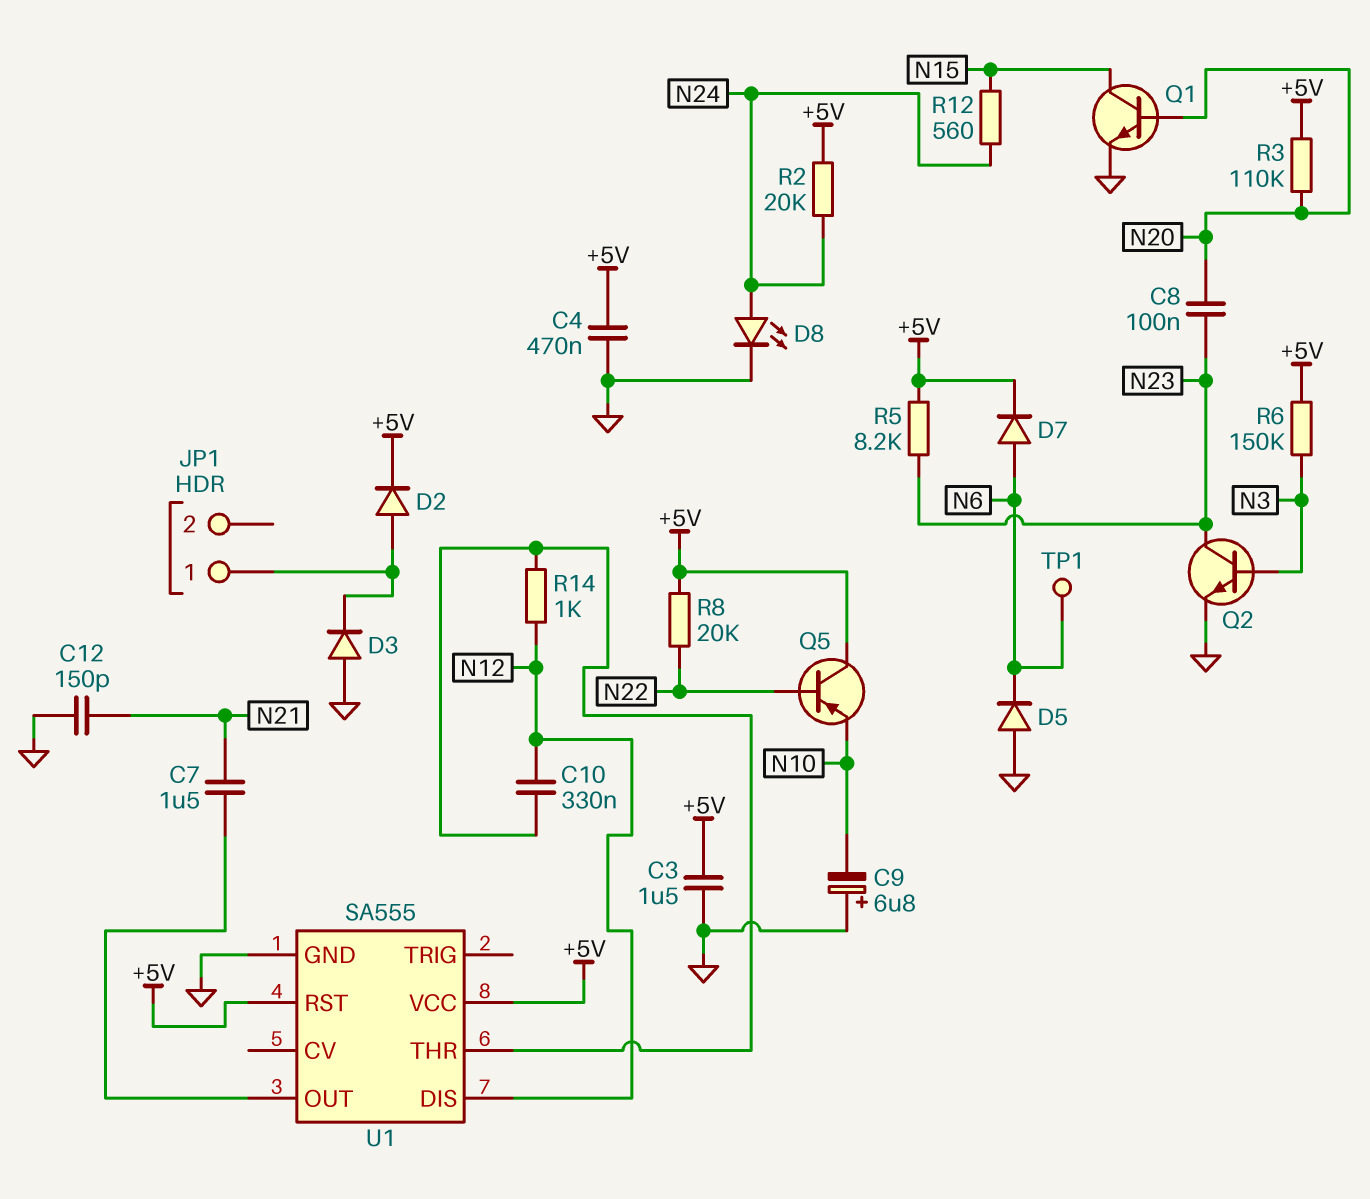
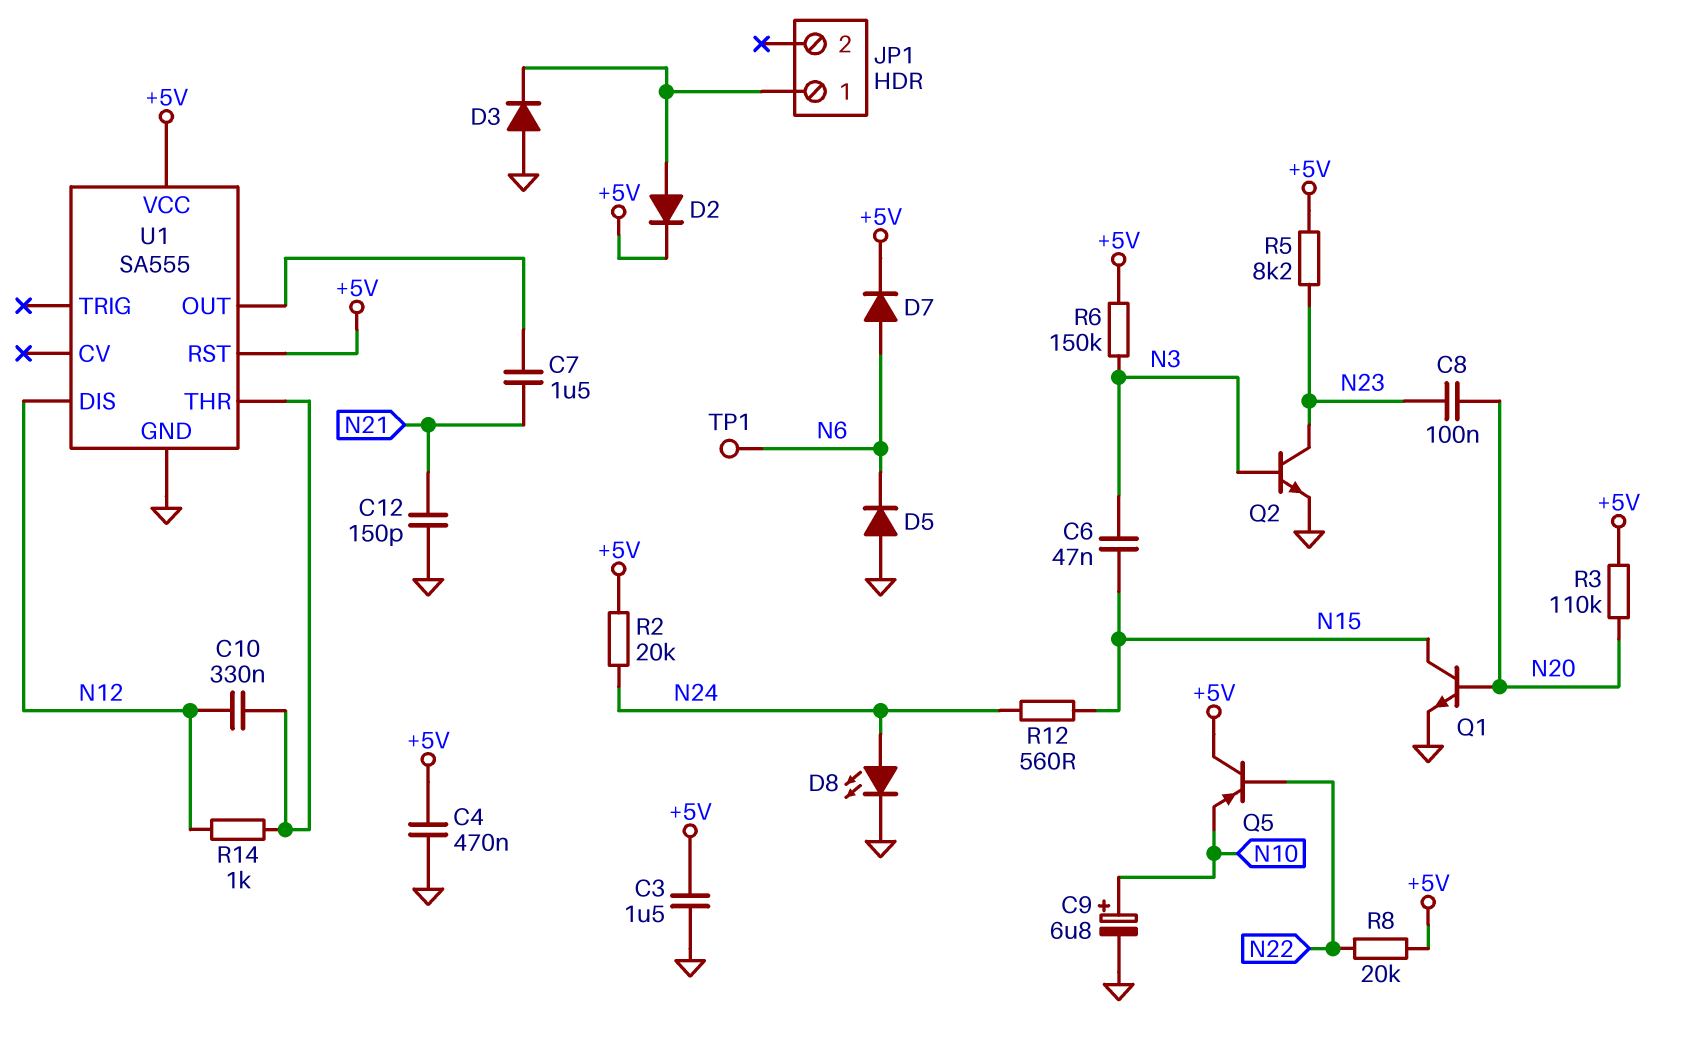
C6: none -> 47nF (N3, N15)
C9: 6.8uF (plus GND, minus N10) -> 6.8uF (plus N10, minus GND)

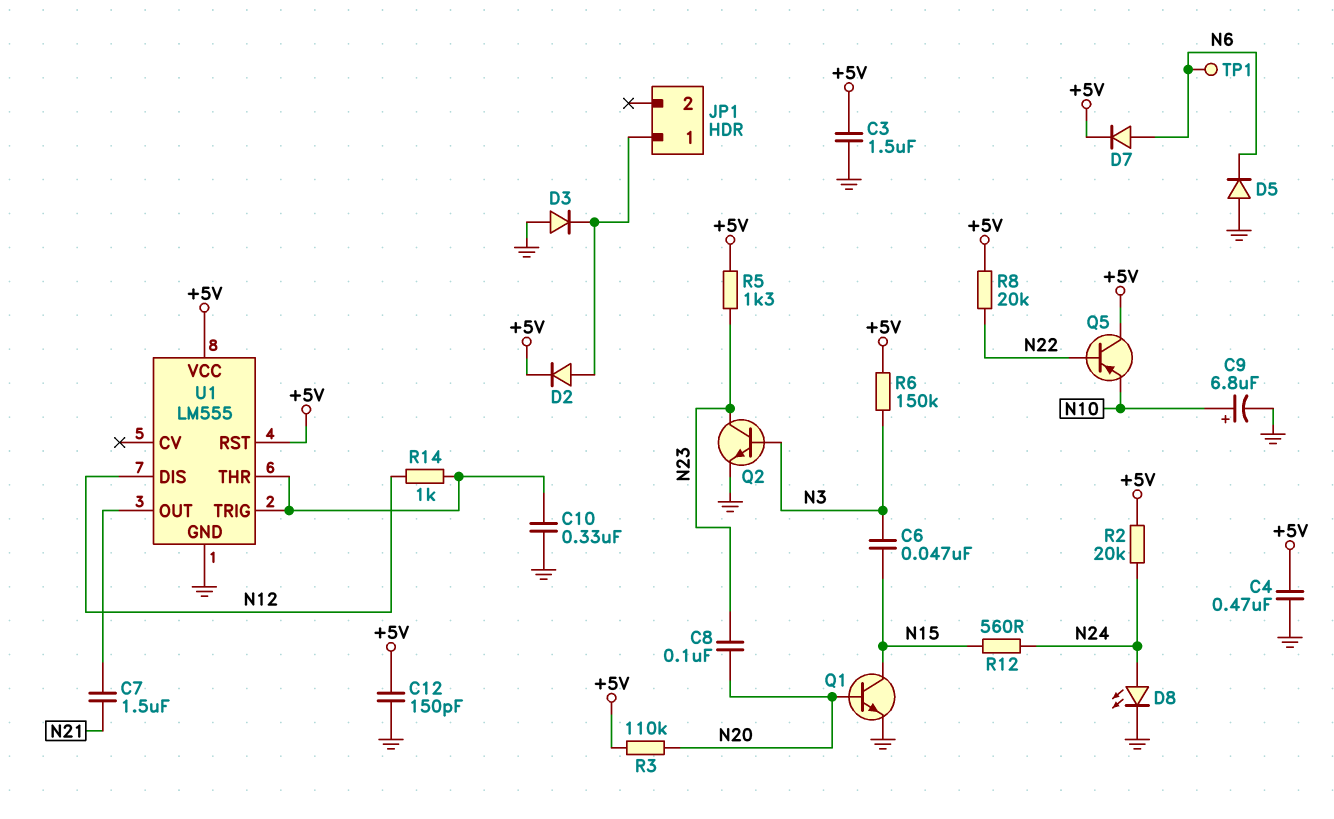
C10: 330nF (N12, U1/THR) -> 330nF (GND, U1/THR)
C12: 150pF (GND, N21) -> 150pF (+5V, GND)
R5: 8.2k (+5V, N23) -> 1.3k (+5V, N23)
U1: SA555 -> LM555
U1 pin TRIG: none -> U1/THR

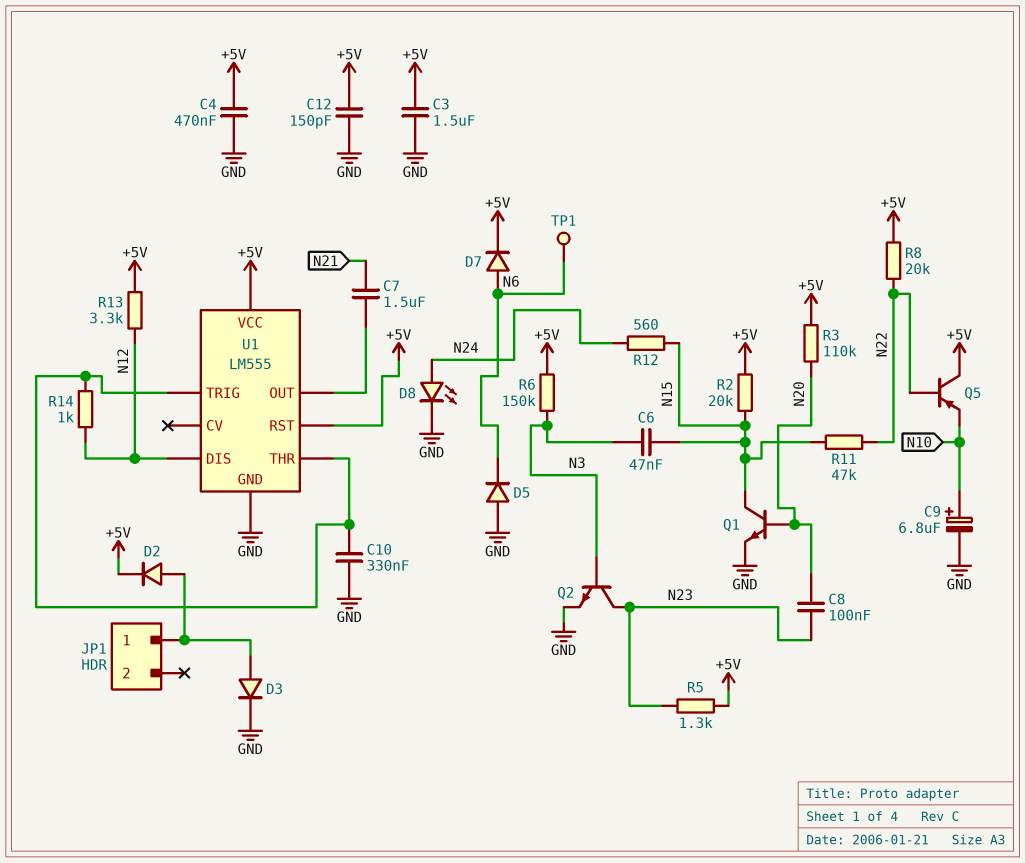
D3: diode (A GND, K JP1/1) -> diode (A JP1/1, K GND)
R2: 20k (+5V, N24) -> 20k (+5V, N15)
R11: none -> 47k (N15, N22)
R13: none -> 3.3k (+5V, N12)

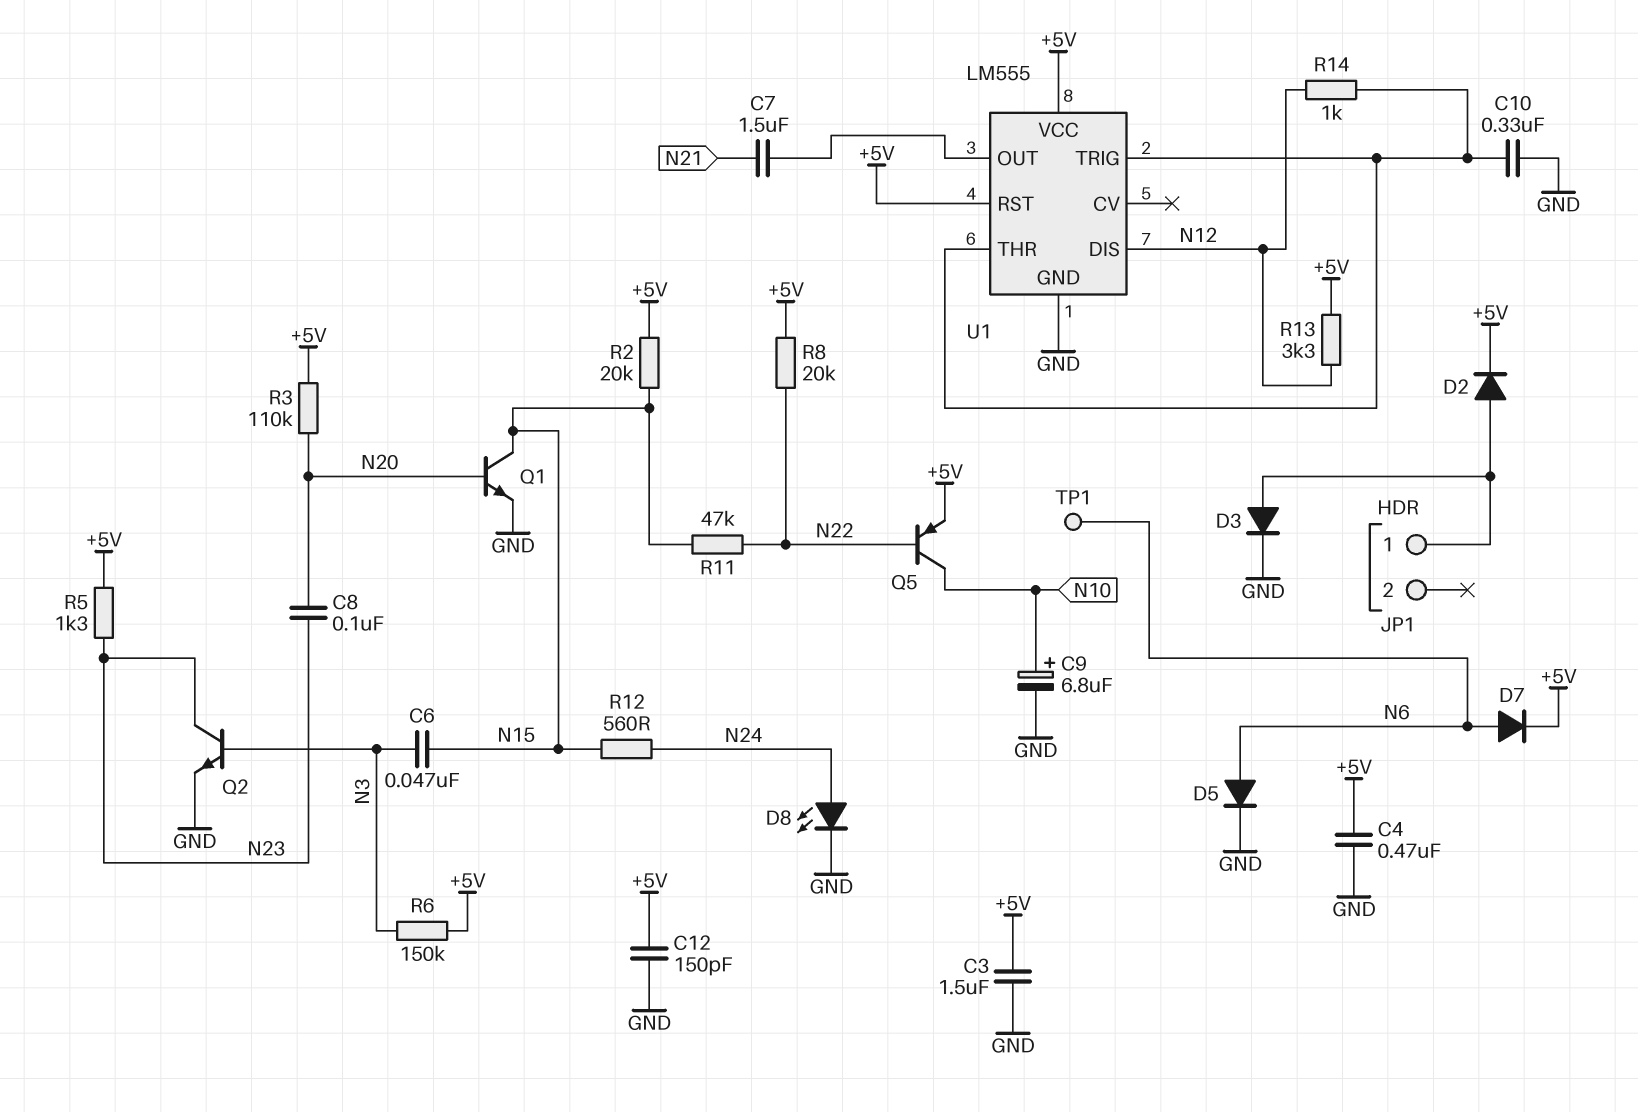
D5: diode (A GND, K N6) -> diode (A N6, K GND)
Q5: PNP (B N22, C +5V, E N10) -> PNP (B N22, C N10, E +5V)

